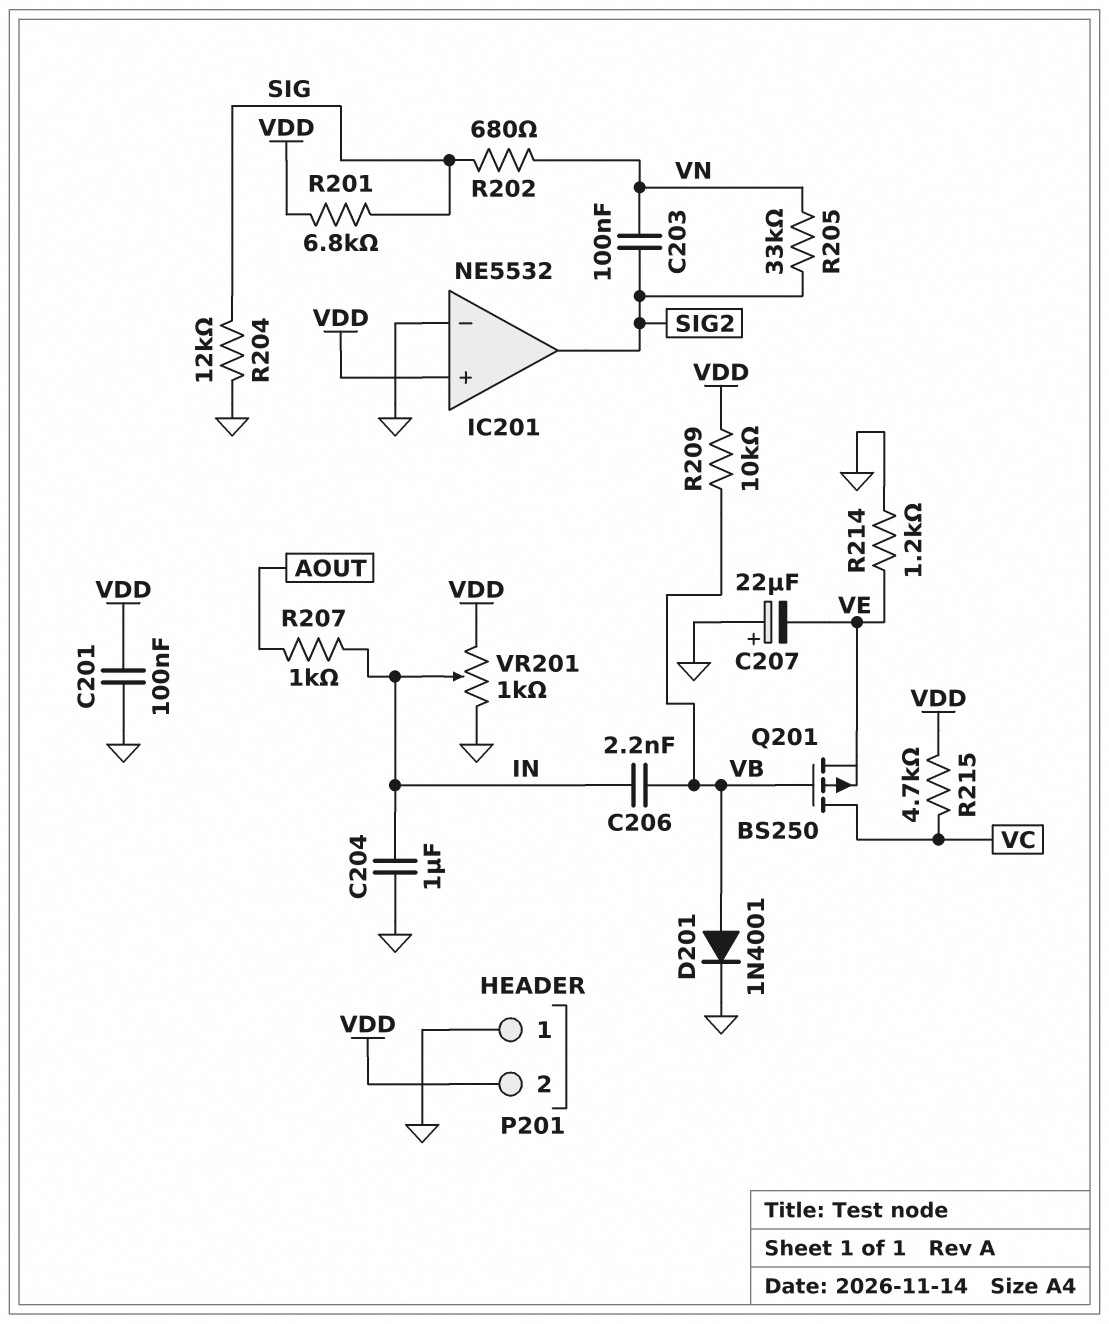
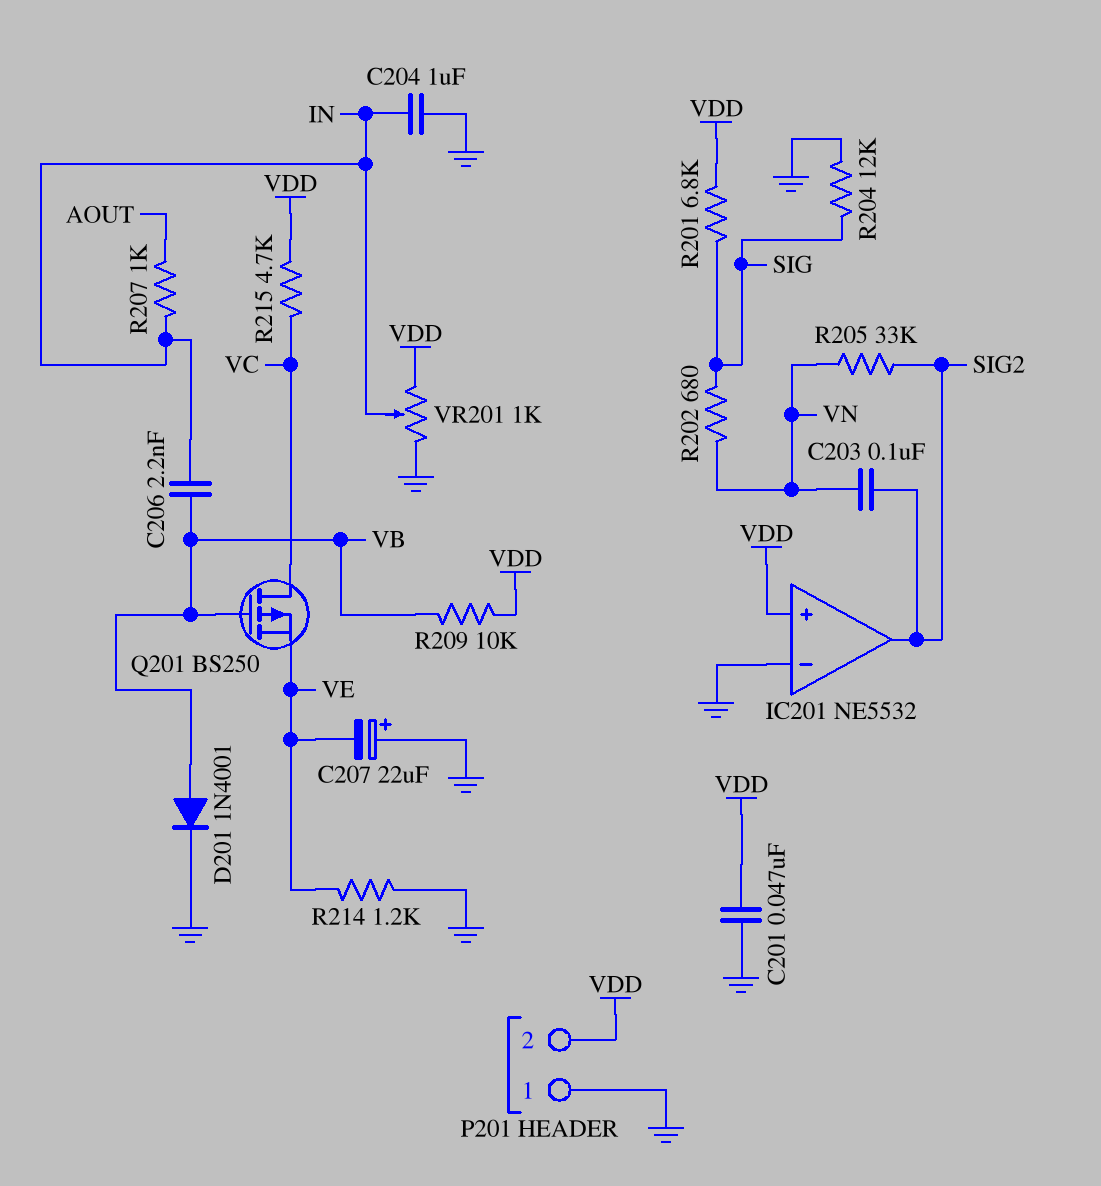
C201: 100nF (GND, VDD) -> 47nF (GND, VDD)

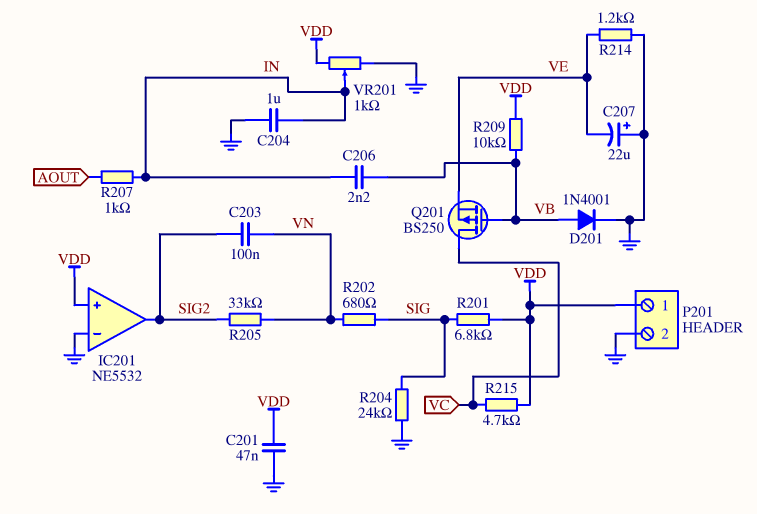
P201 pin 1: GND -> VDD
P201 pin 2: VDD -> GND
R204: 12k (GND, SIG) -> 24k (GND, SIG)

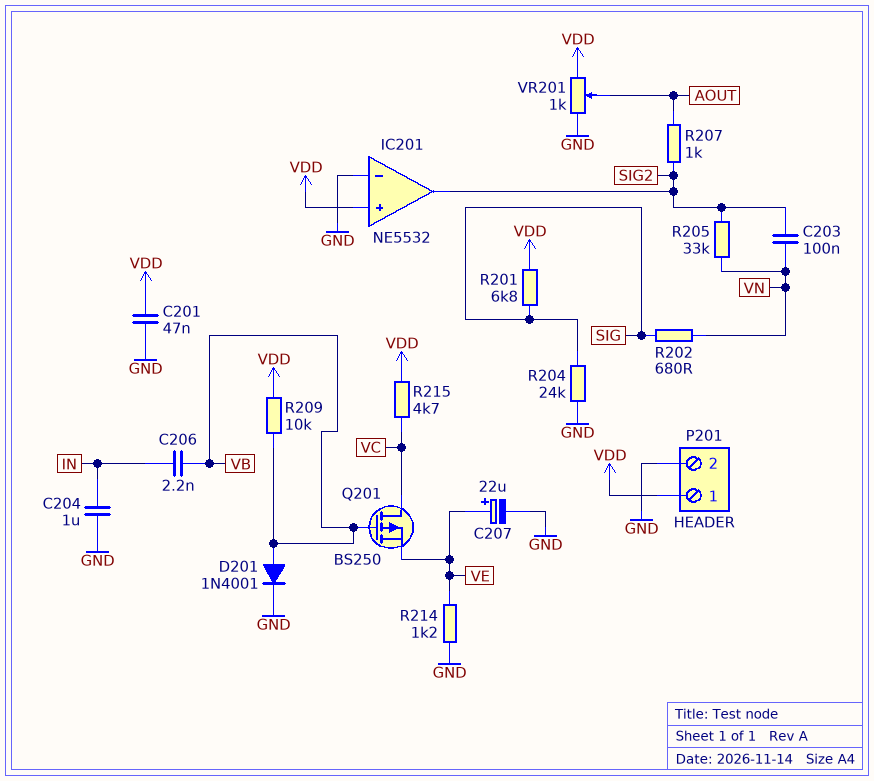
C207: 22uF (plus GND, minus VE) -> 22uF (plus VE, minus GND)
R207: 1k (AOUT, IN) -> 1k (AOUT, SIG2)
VR201: 1k (GND, VDD, wiper IN) -> 1k (GND, VDD, wiper AOUT)

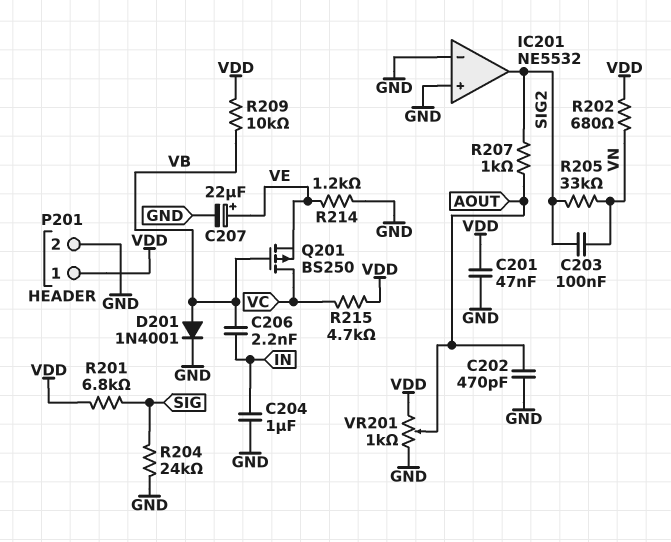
C202: none -> 470pF (AOUT, GND)
IC201 pin in+: VDD -> GND
R202: 680 (SIG, VN) -> 680 (VDD, VN)

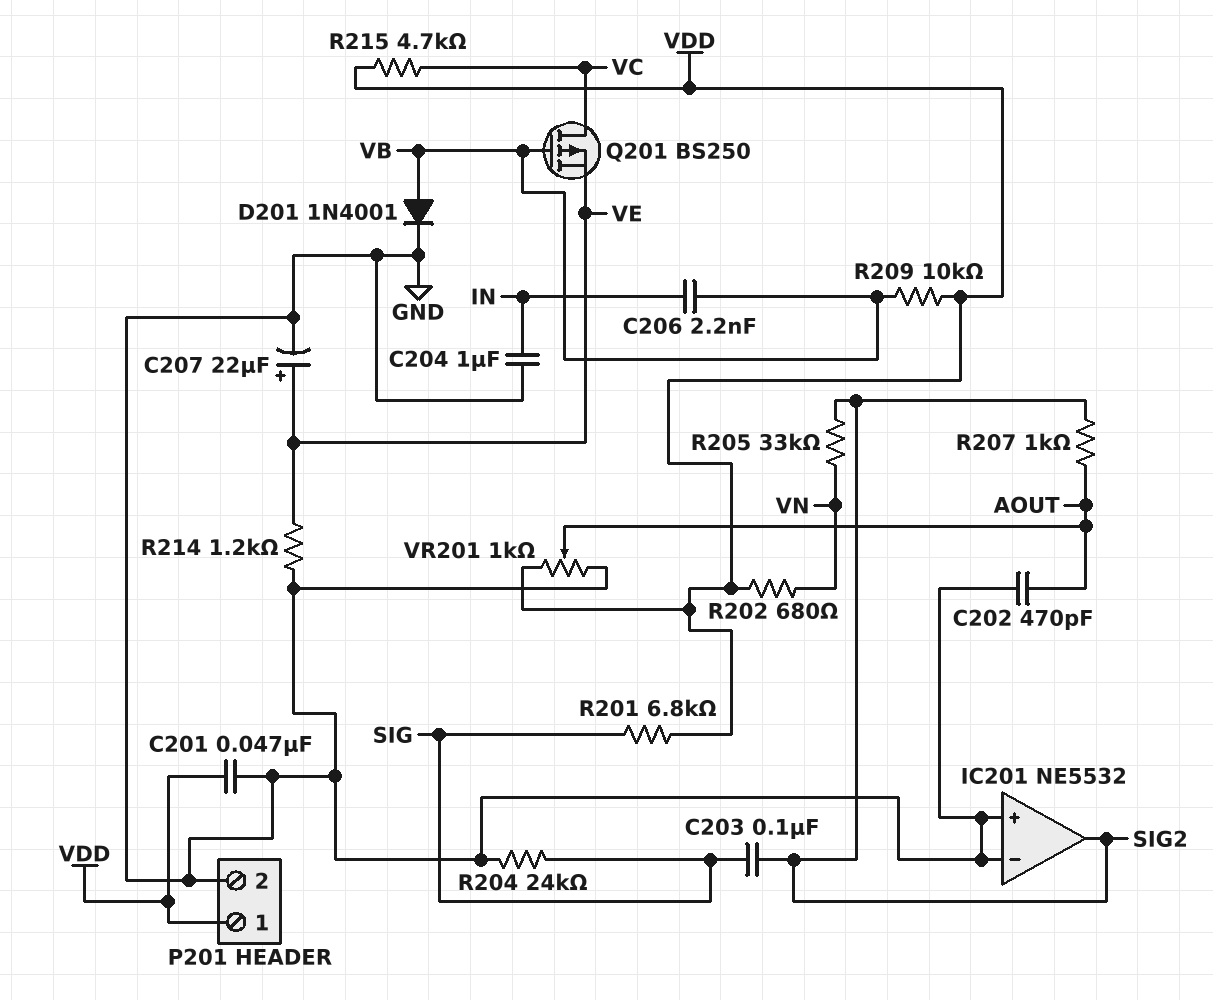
C203: 100nF (SIG2, VN) -> 100nF (SIG, SIG2)

